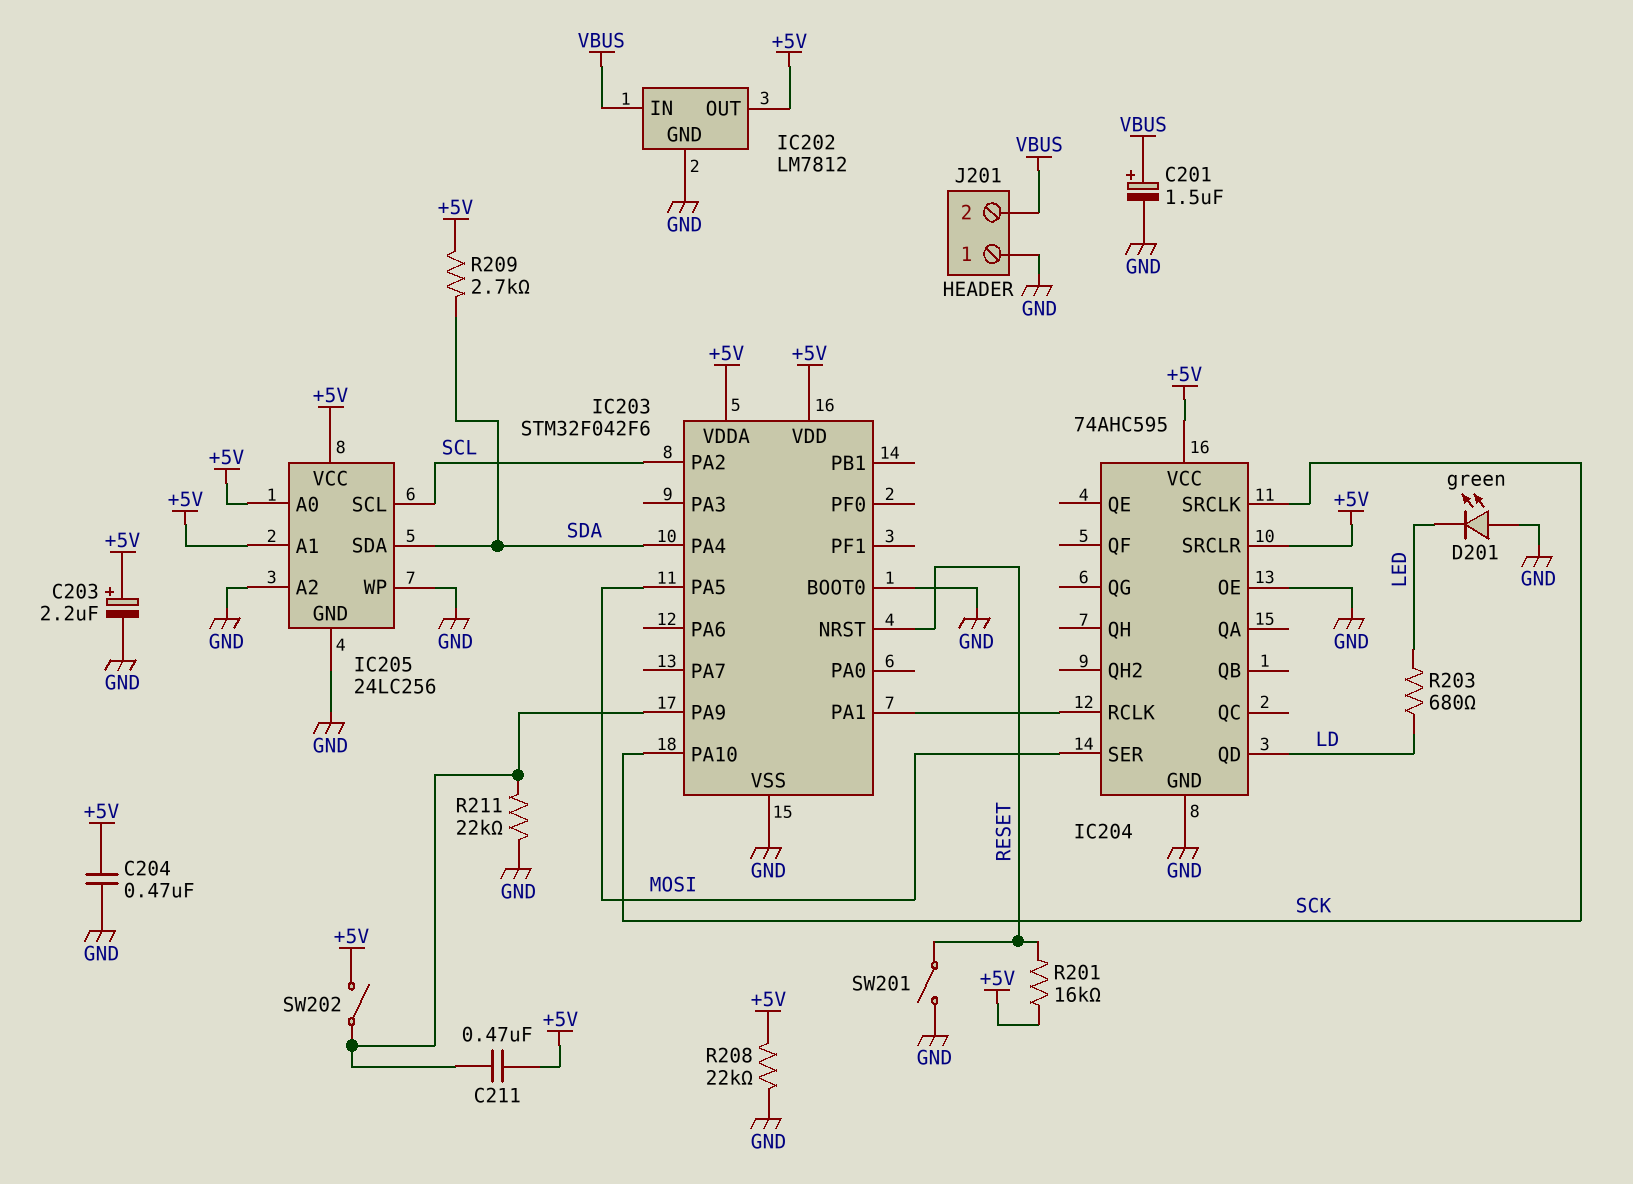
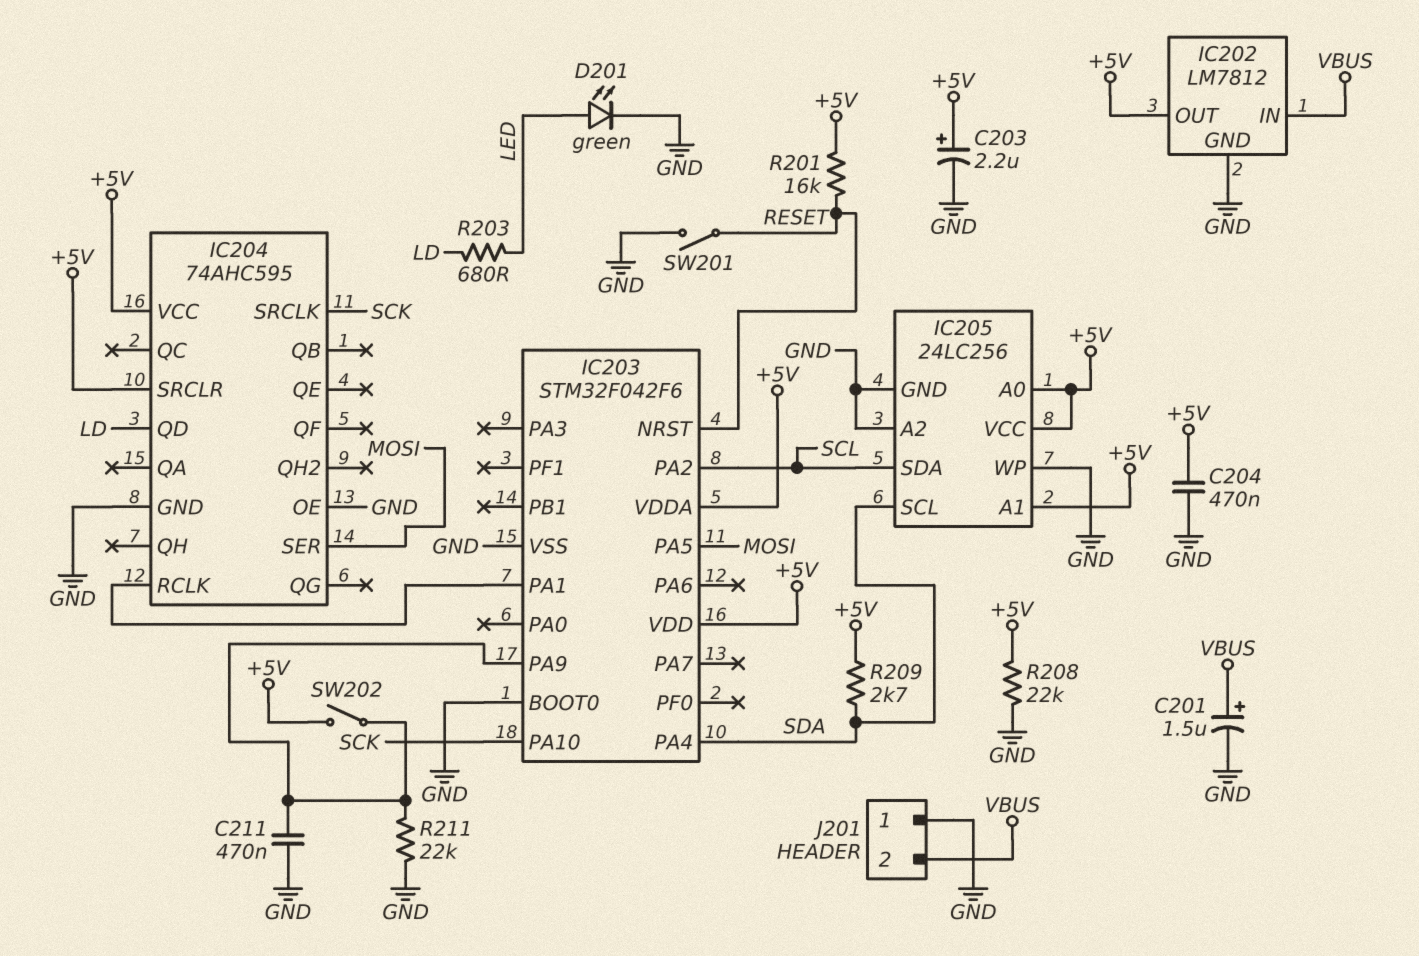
C211: 470nF (+5V, IC203/PA9) -> 470nF (GND, IC203/PA9)
D201: LED green (A GND, K LED) -> LED green (A LED, K GND)
IC205 pin SCL: SCL -> SDA
IC205 pin SDA: SDA -> SCL

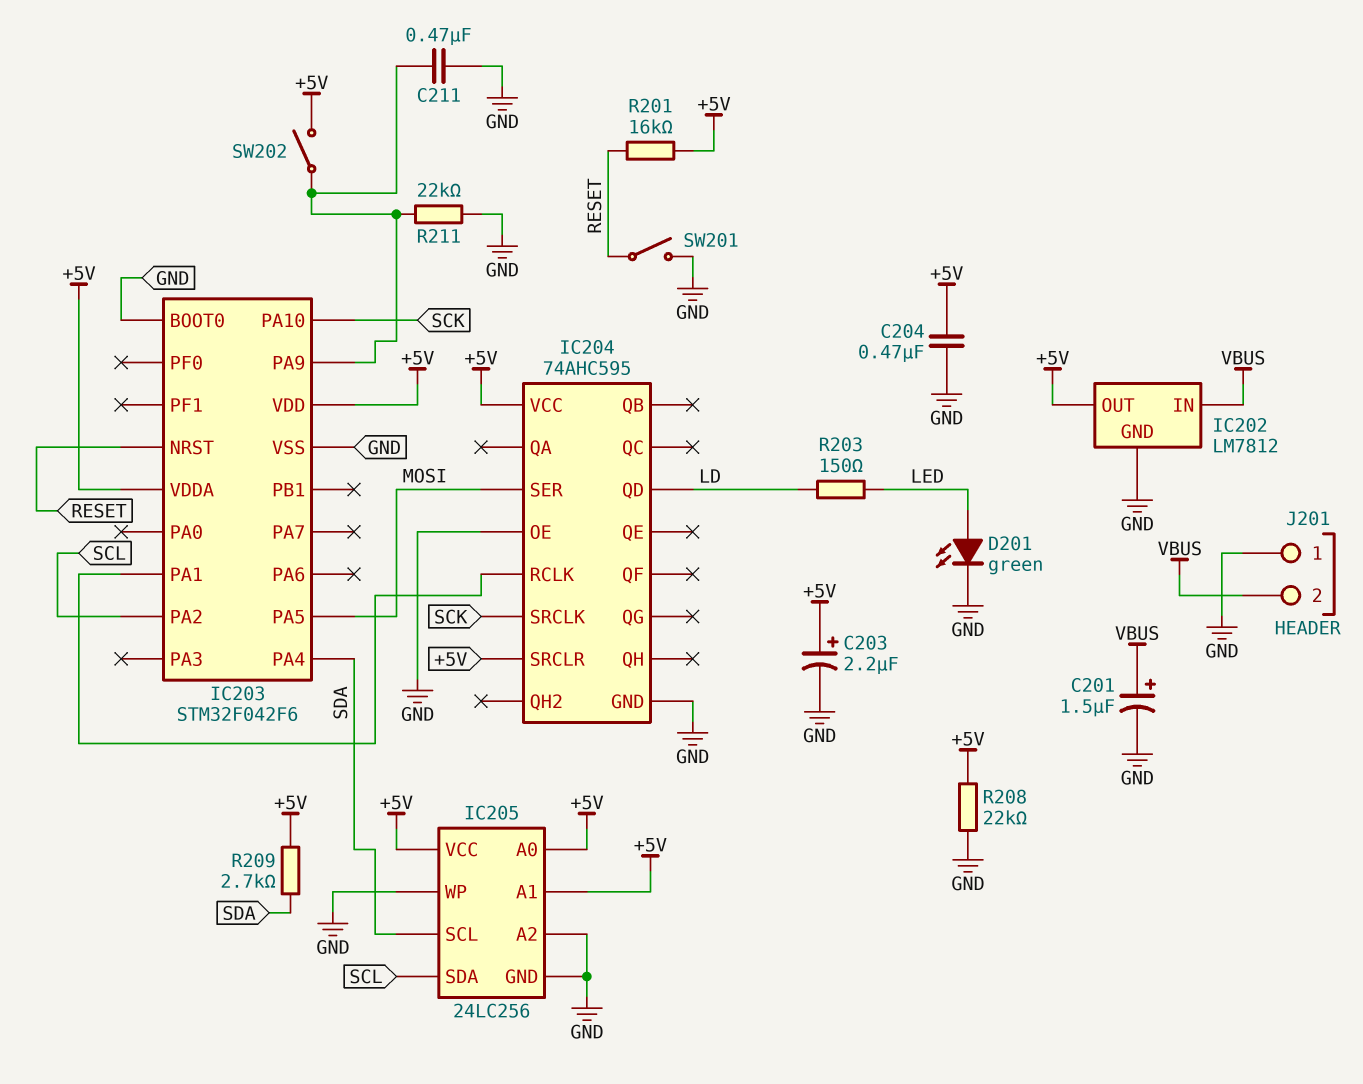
R203: 680 (LD, LED) -> 150 (LD, LED)

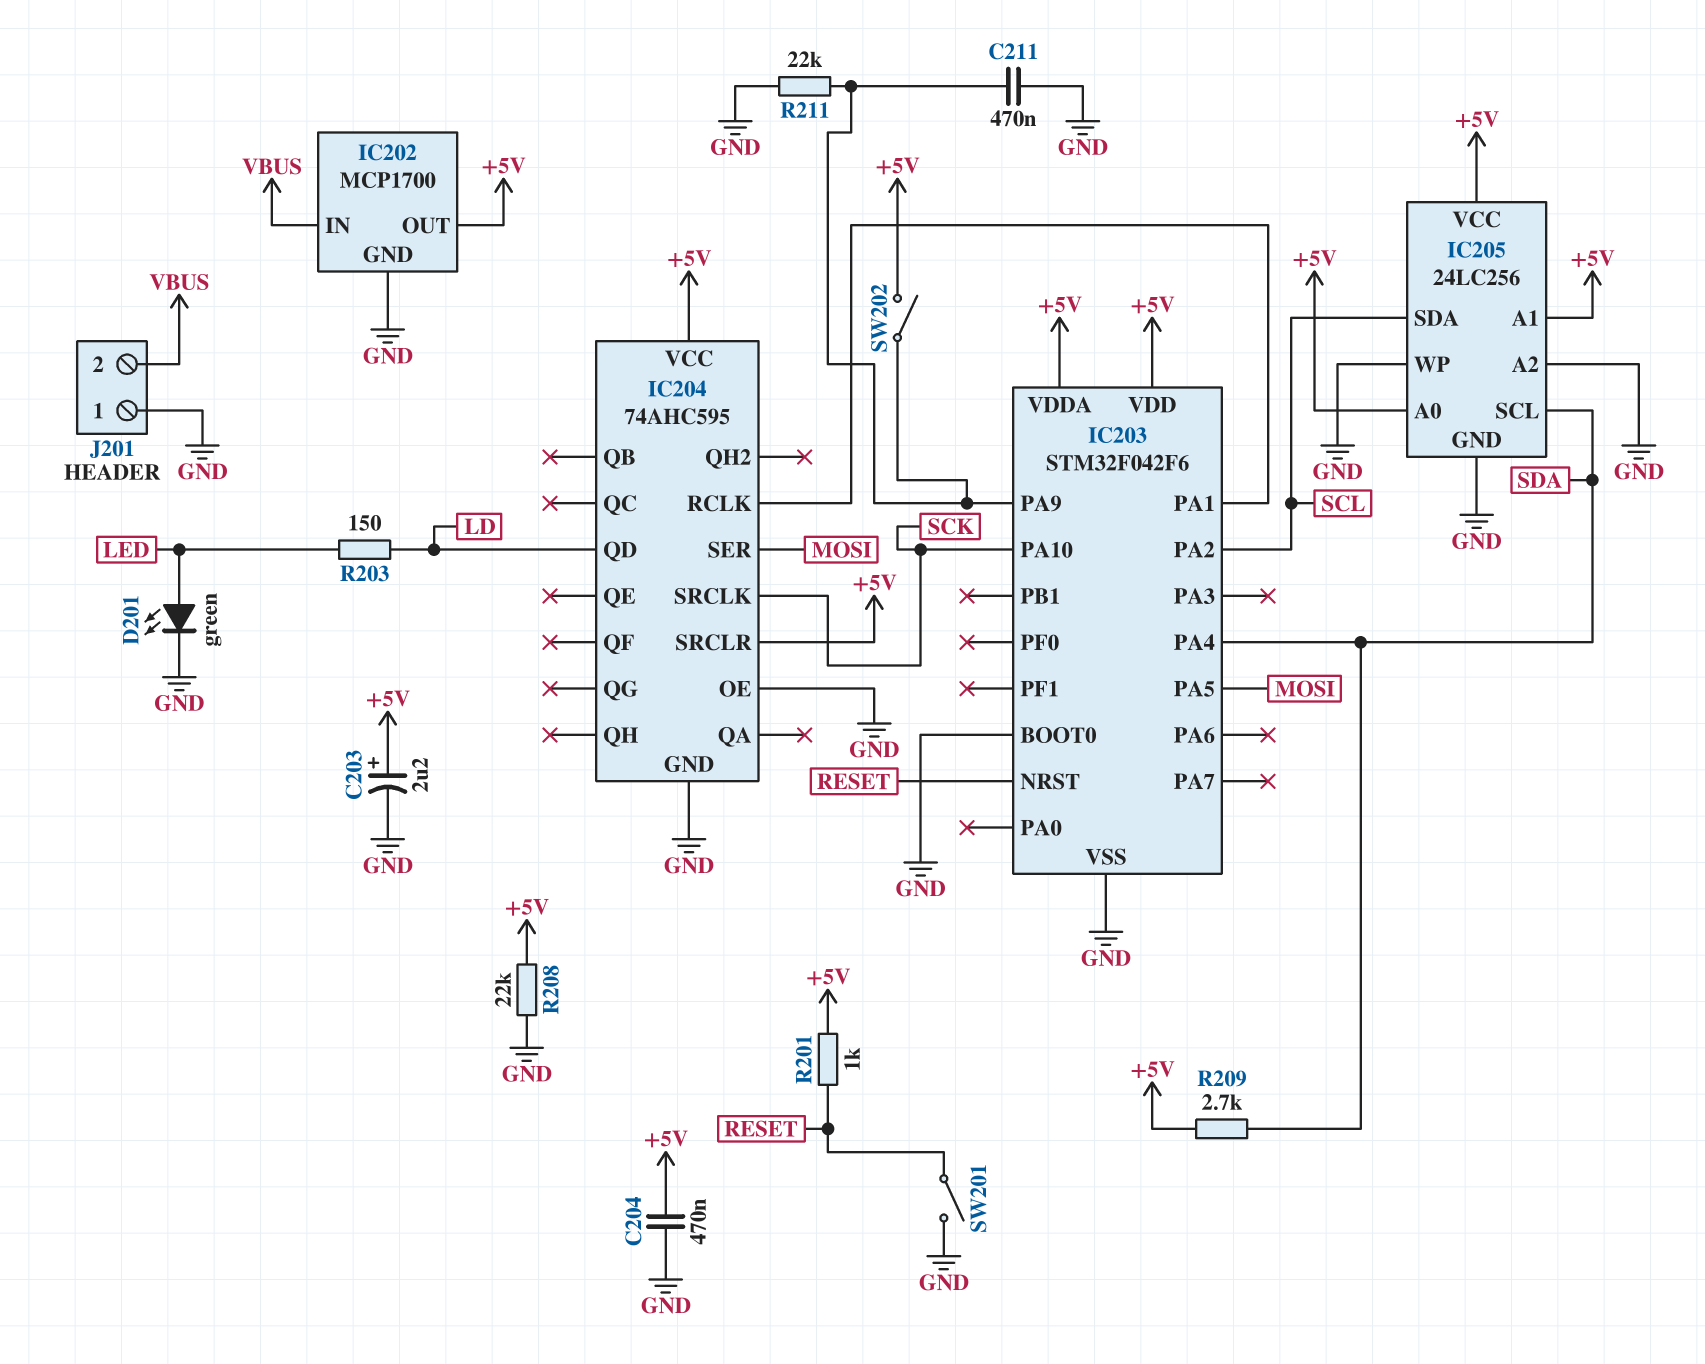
C201: 1.5uF (plus VBUS, minus GND) -> none
IC202: LM7812 -> MCP1700
R201: 16k (+5V, RESET) -> 1k (+5V, RESET)

